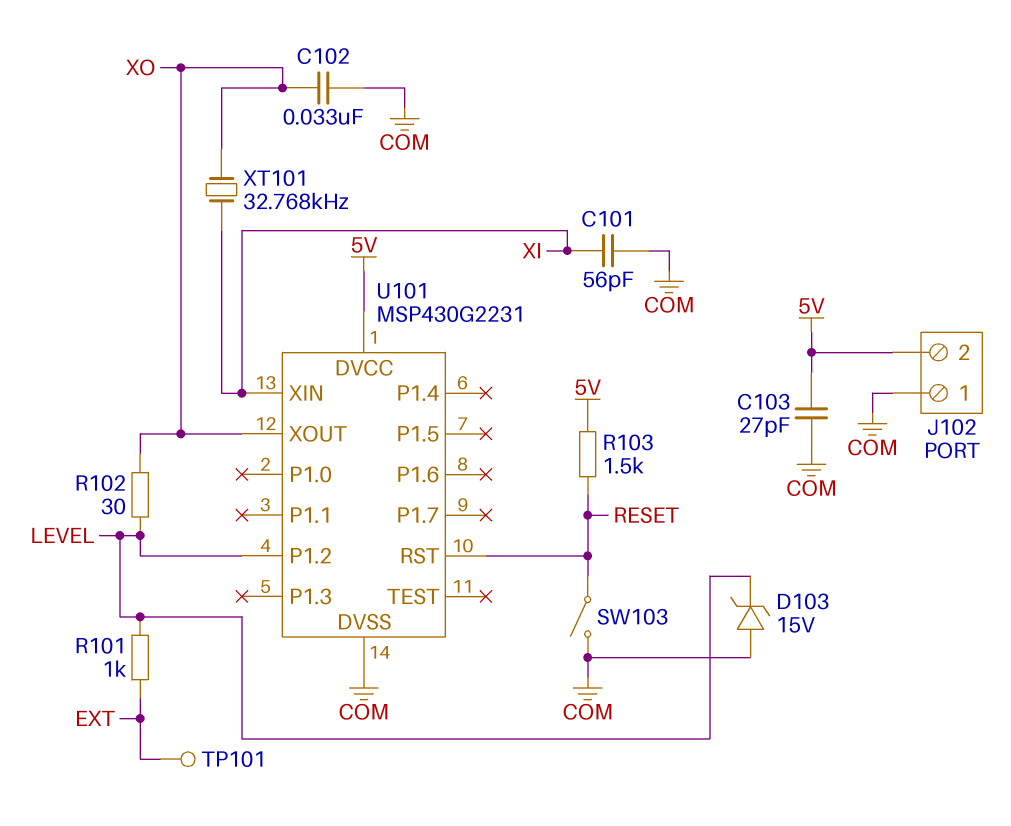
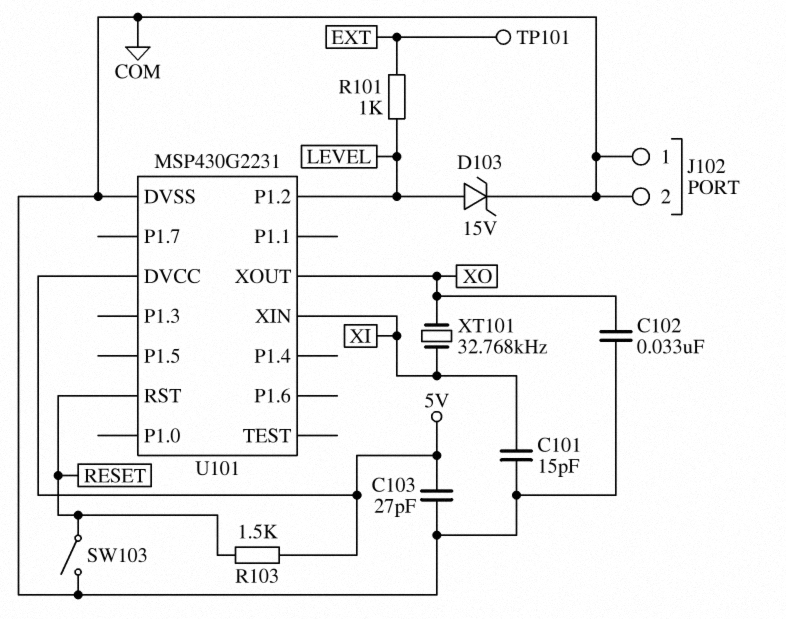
C101: 56pF (COM, XI) -> 15pF (COM, XI)
D103: zener 15V (A COM, K LEVEL) -> zener 15V (A LEVEL, K COM)
J102 pin 2: 5V -> COM
R102: 30 (LEVEL, XO) -> none

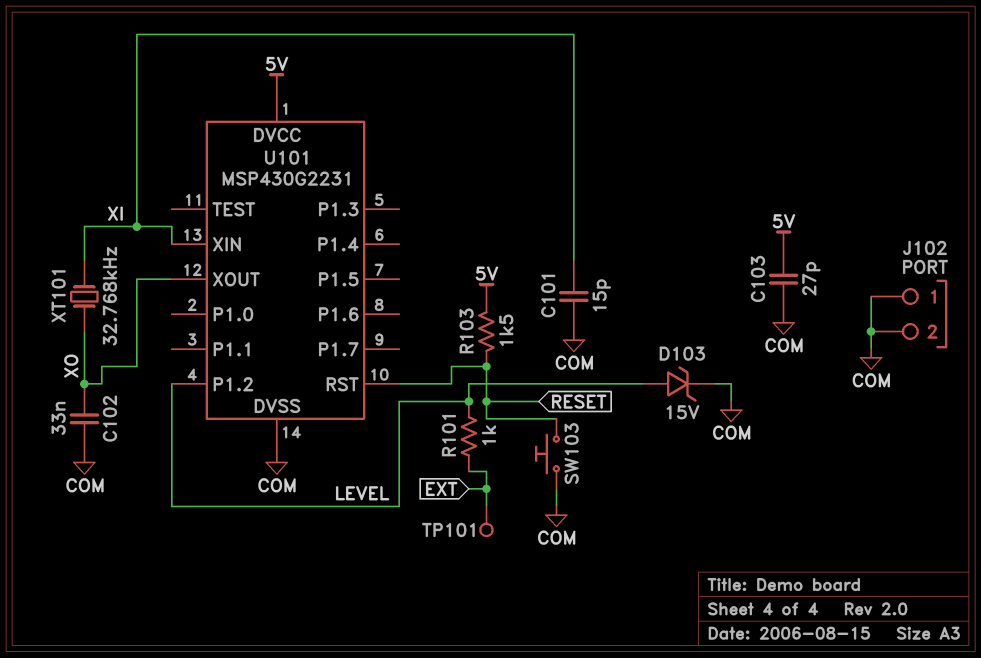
SW103: switch (COM, RESET) -> button (COM, RESET)

